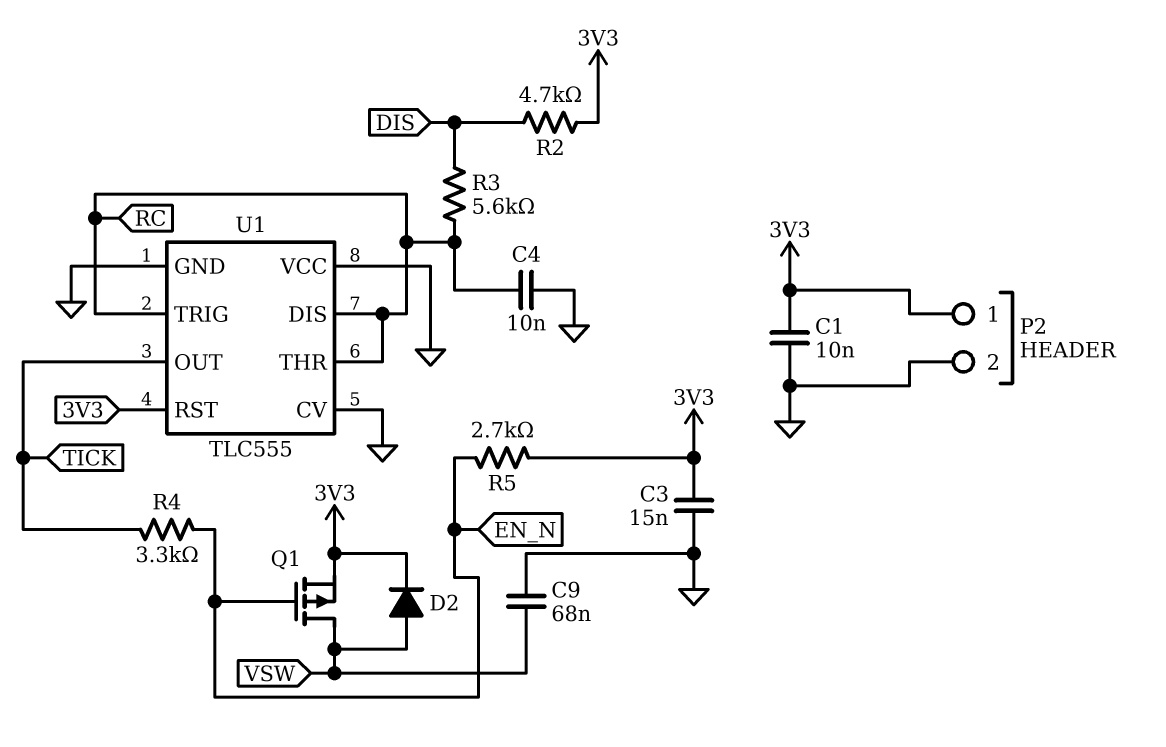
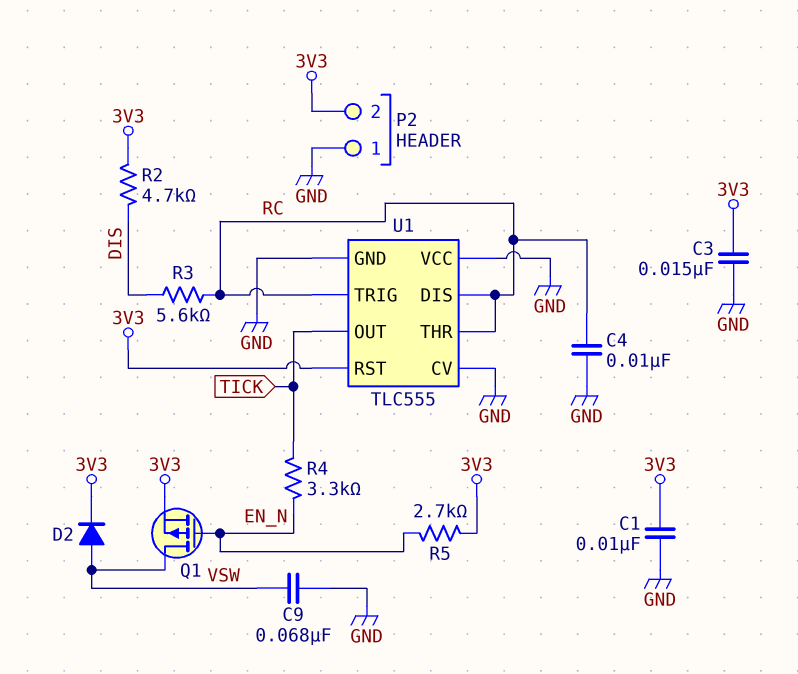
P2 pin 1: 3V3 -> GND
P2 pin 2: GND -> 3V3

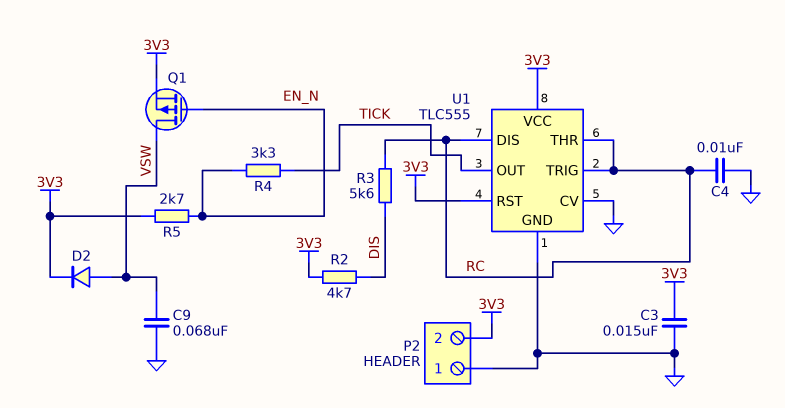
C1: 10nF (3V3, GND) -> none
U1 pin VCC: GND -> 3V3

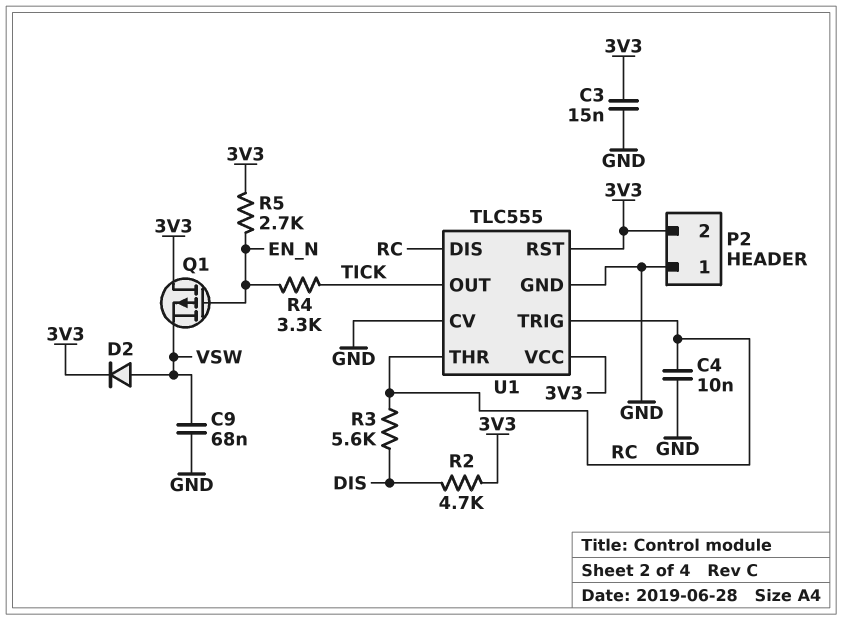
Q1: PMOS (G EN_N, D VSW, S 3V3) -> PMOS (G EN_N, D 3V3, S VSW)

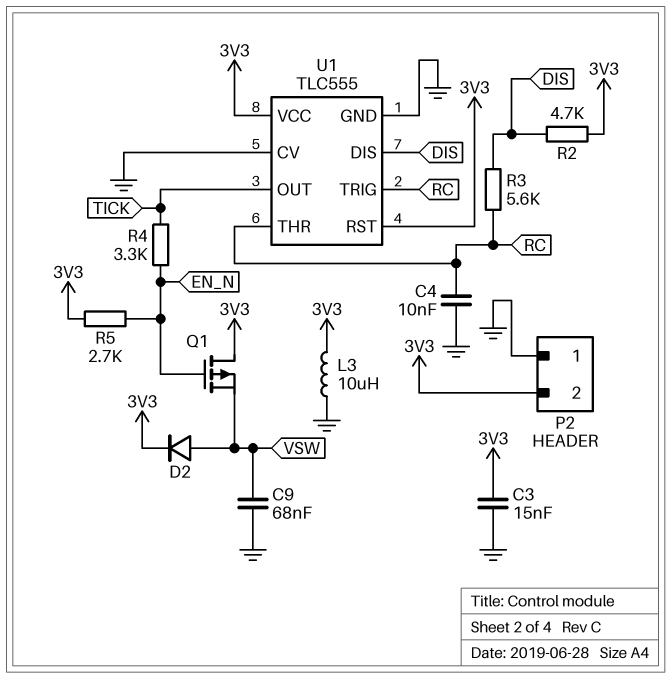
L3: none -> 10uH (3V3, GND)
U1 pin DIS: RC -> DIS

